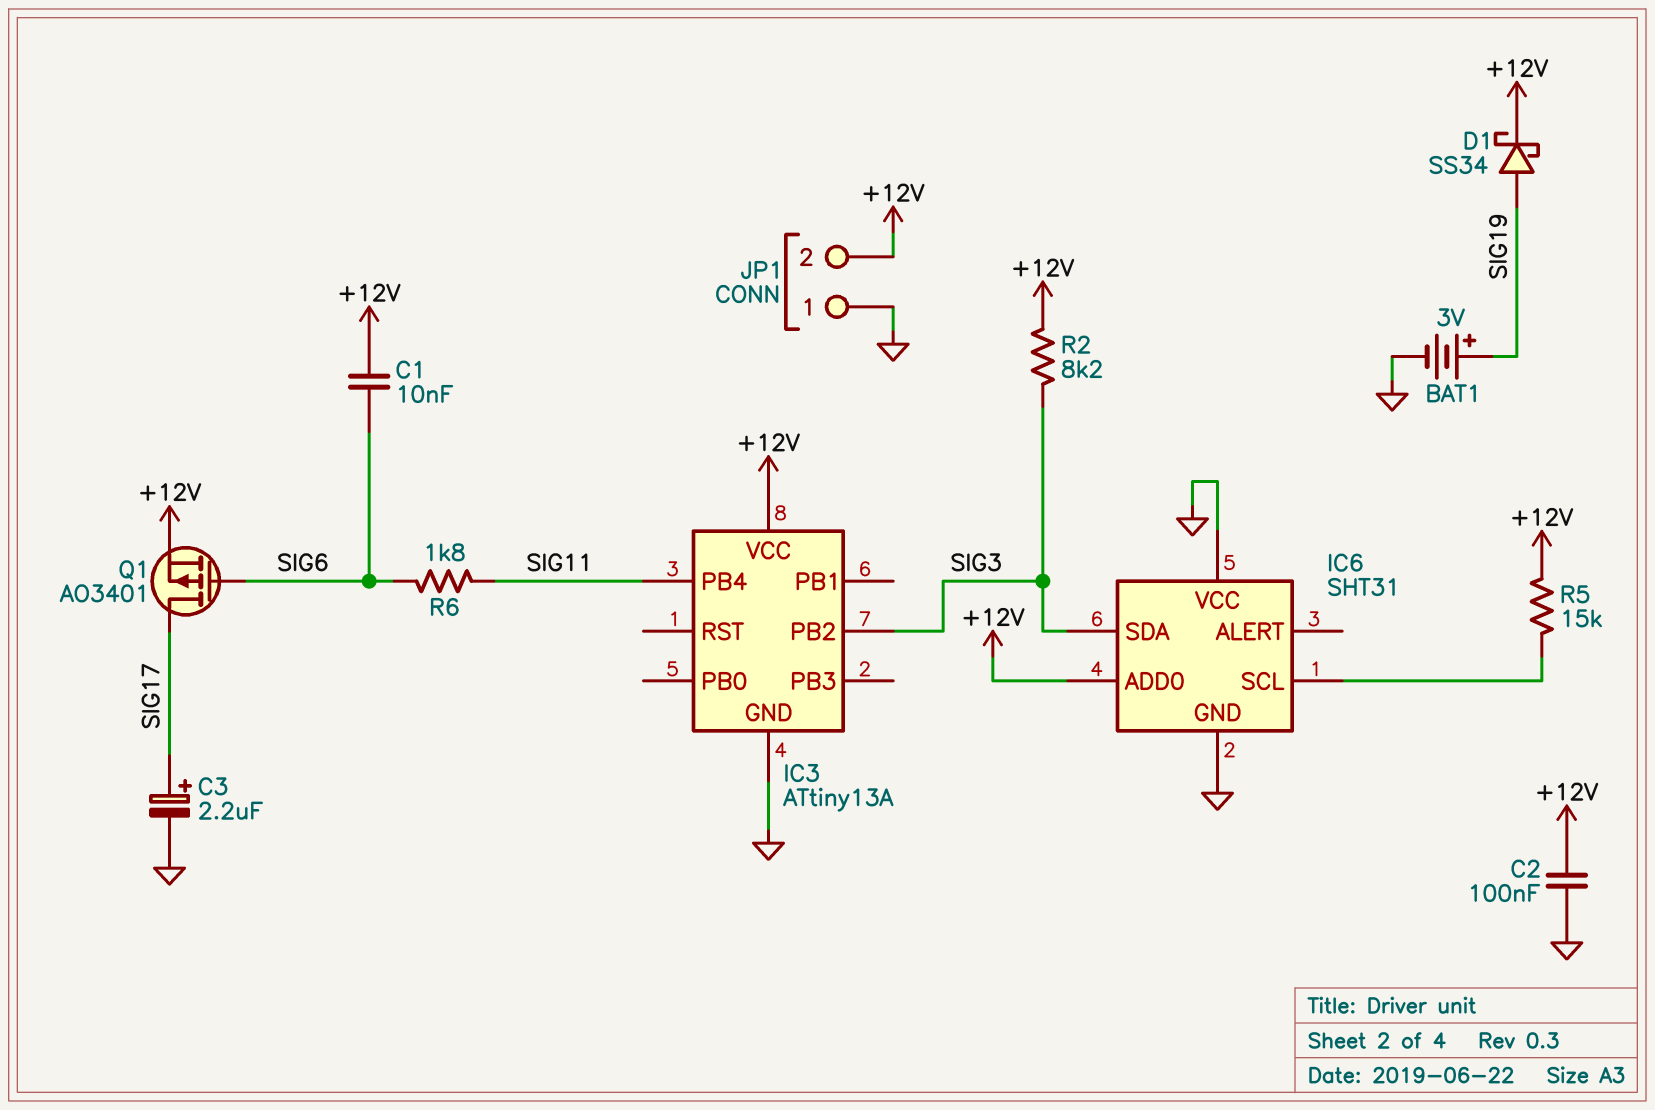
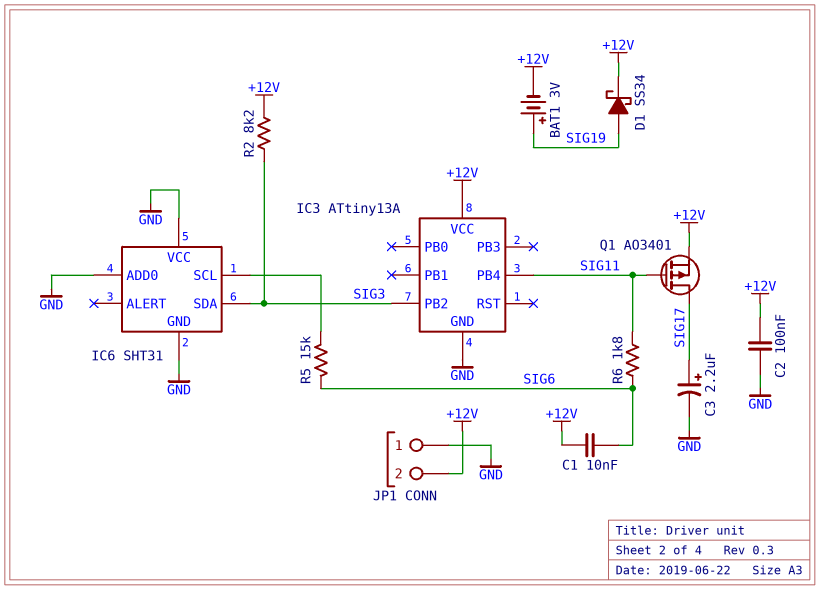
BAT1: 3V (plus SIG19, minus GND) -> 3V (plus SIG19, minus +12V)
IC6 pin ADD0: +12V -> GND
Q1: PMOS AO3401 (G SIG6, D SIG17, S +12V) -> PMOS AO3401 (G SIG11, D SIG17, S +12V)
R5: 15k (+12V, IC6/SCL) -> 15k (IC6/SCL, SIG6)

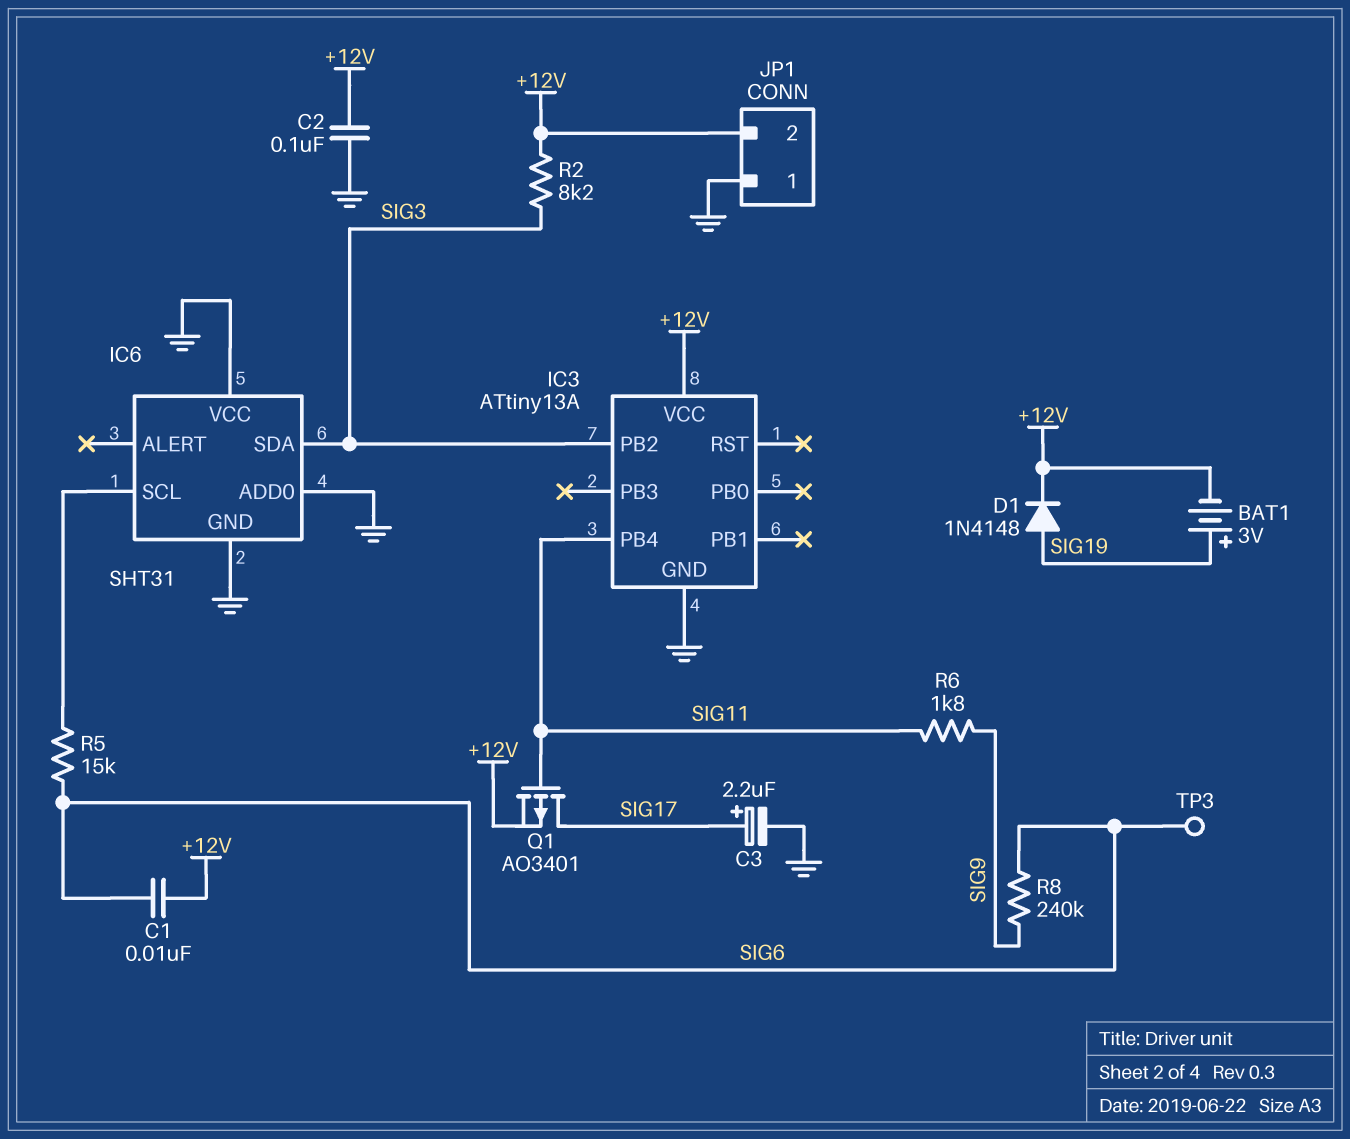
D1: schottky SS34 (A SIG19, K +12V) -> diode 1N4148 (A SIG19, K +12V)
R6: 1.8k (SIG6, SIG11) -> 1.8k (SIG9, SIG11)
R8: none -> 240k (SIG6, SIG9)
TP3: none -> test point (SIG6)

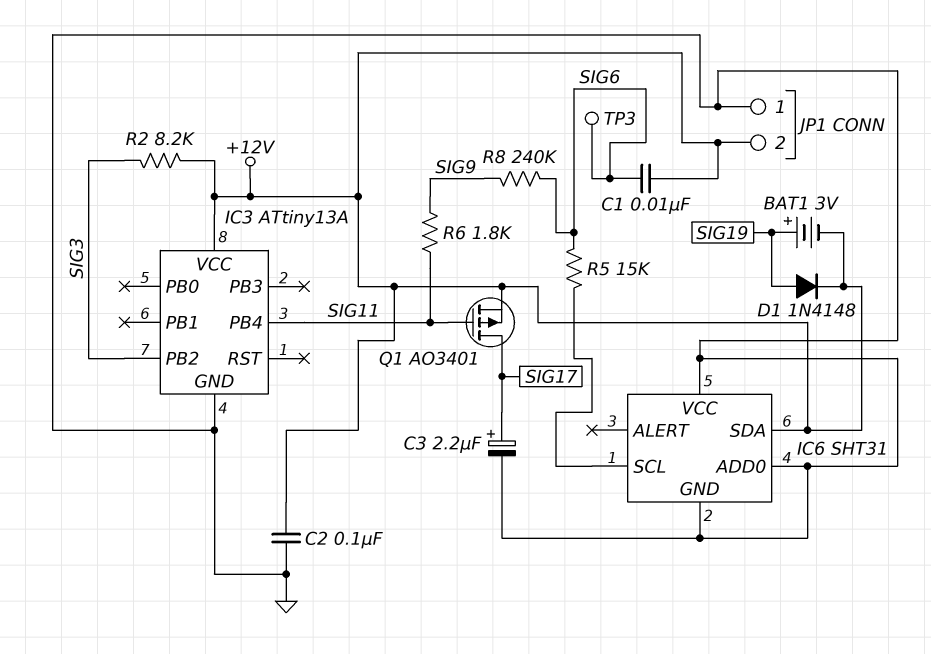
IC6 pin SDA: SIG3 -> +12V

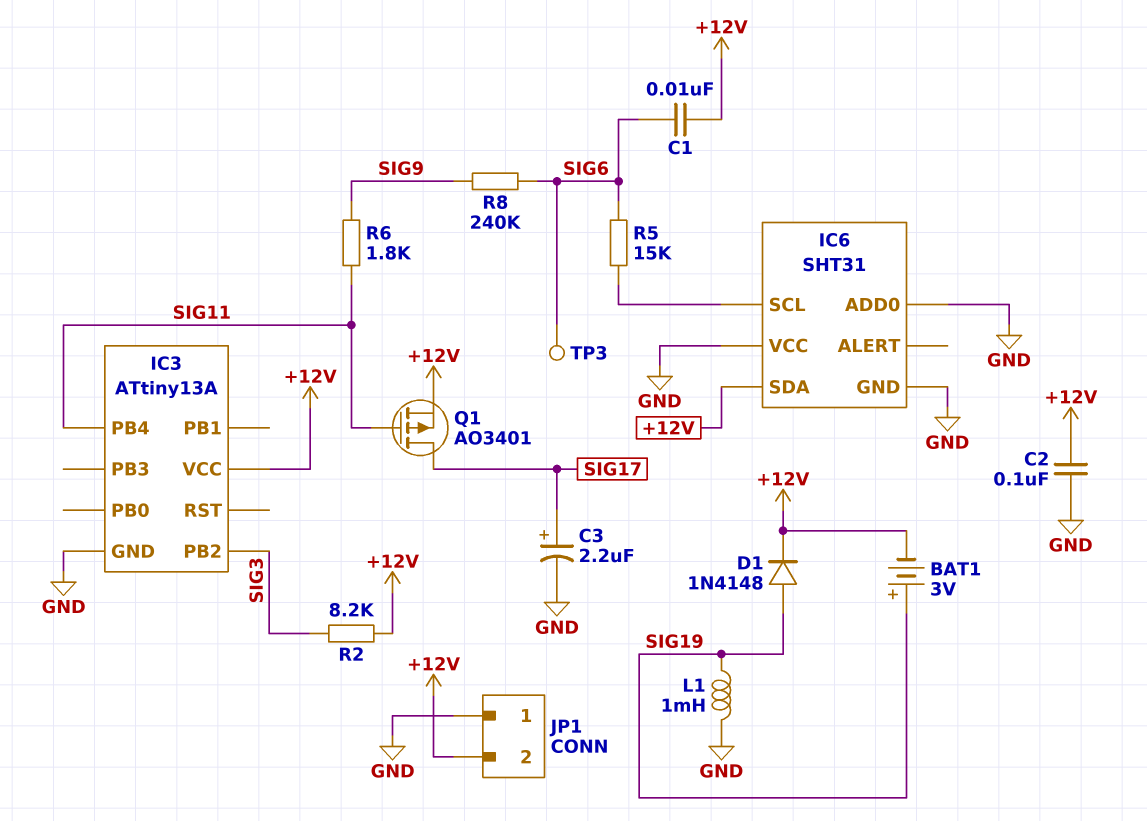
L1: none -> 1mH (GND, SIG19)

